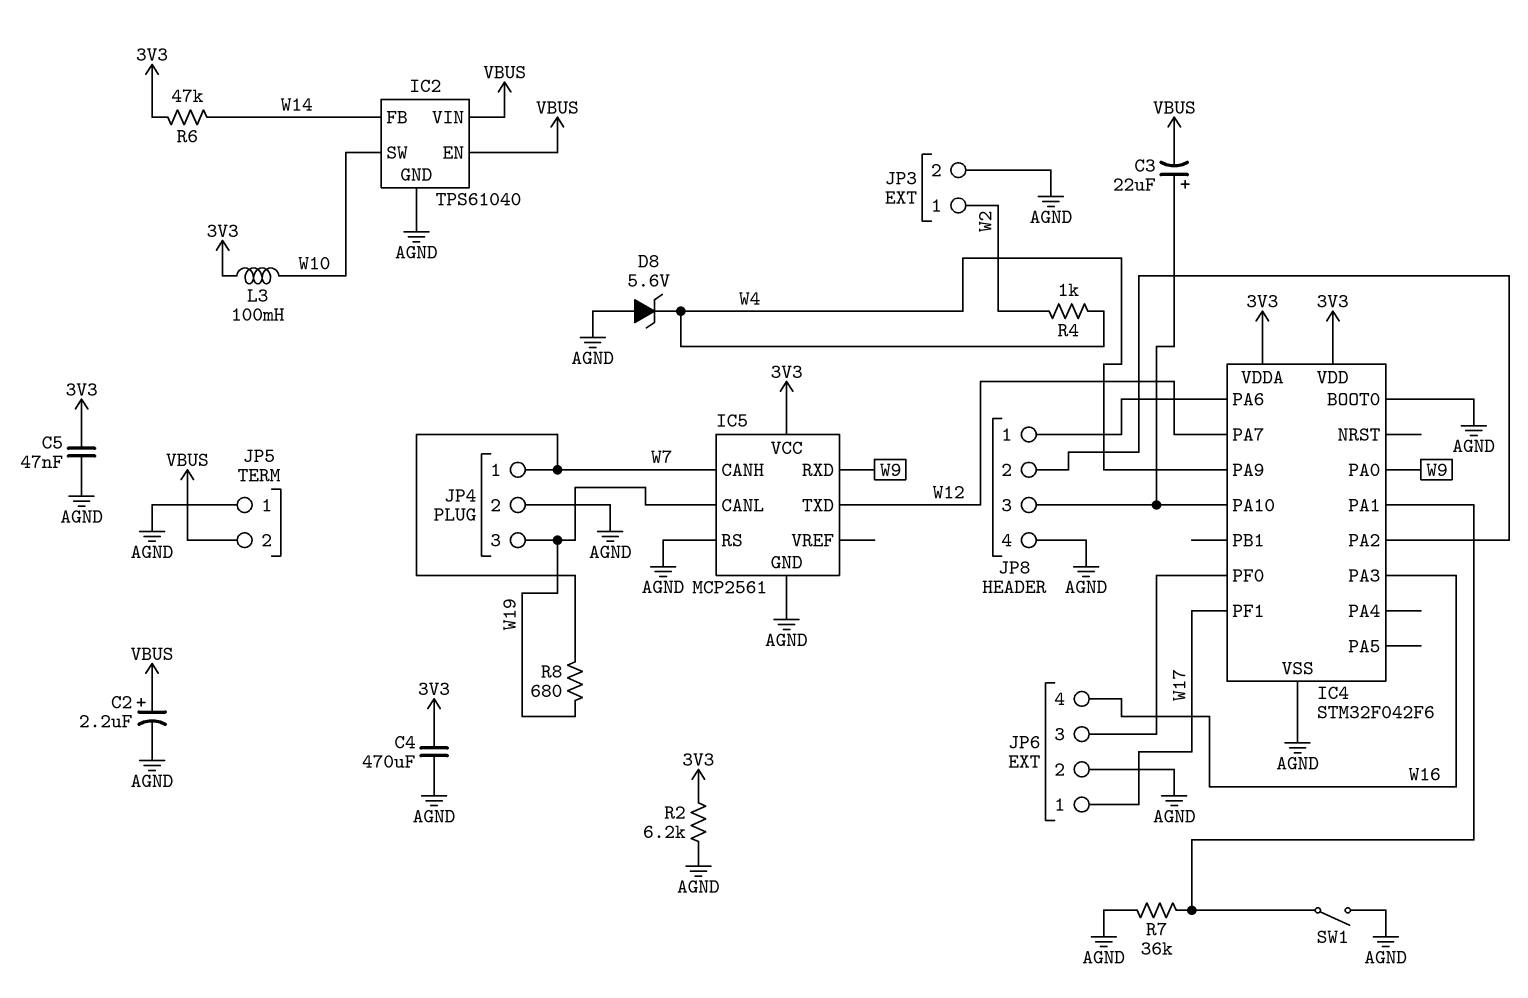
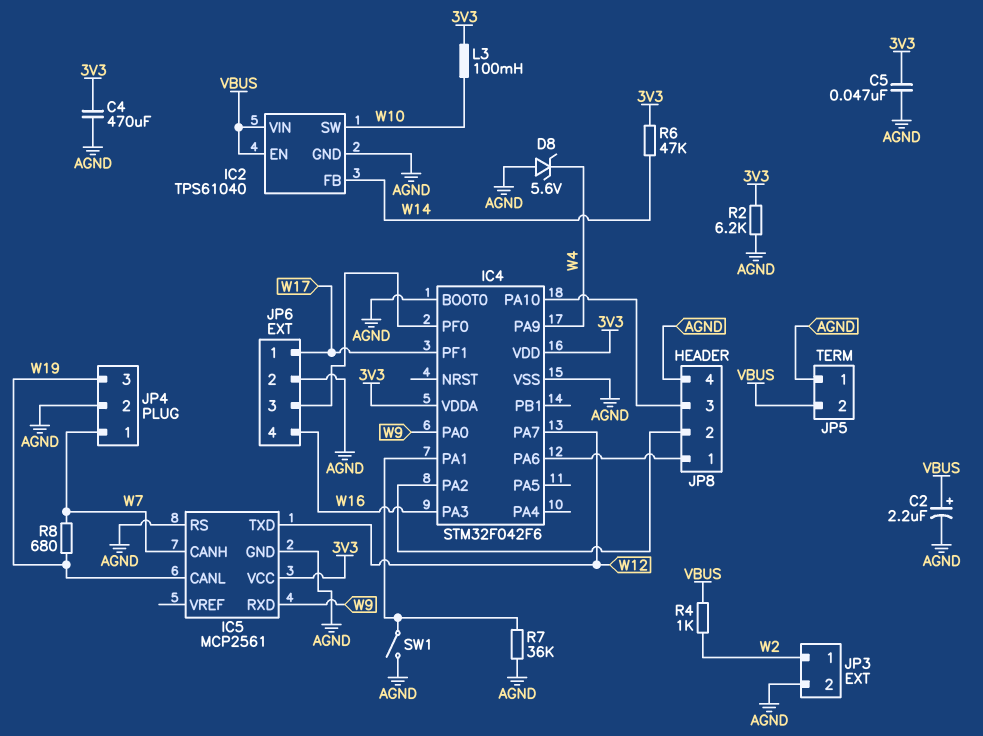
C3: 22uF (plus IC4/PA10, minus VBUS) -> none
R4: 1k (W2, W4) -> 1k (VBUS, W2)

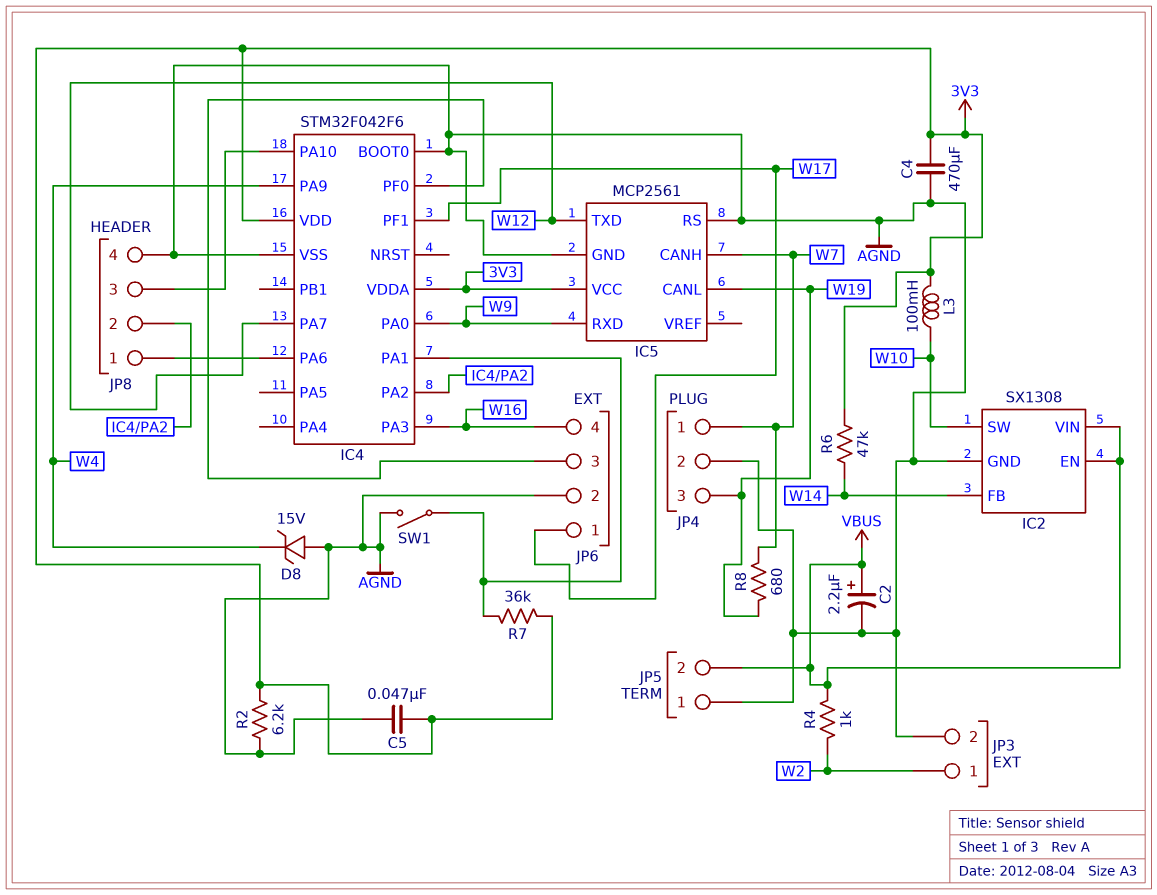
D8: zener 5.6V (A AGND, K W4) -> zener 15V (A AGND, K W4)
IC2: TPS61040 -> SX1308
R7: 36k (AGND, IC4/PA1) -> 36k (3V3, IC4/PA1)

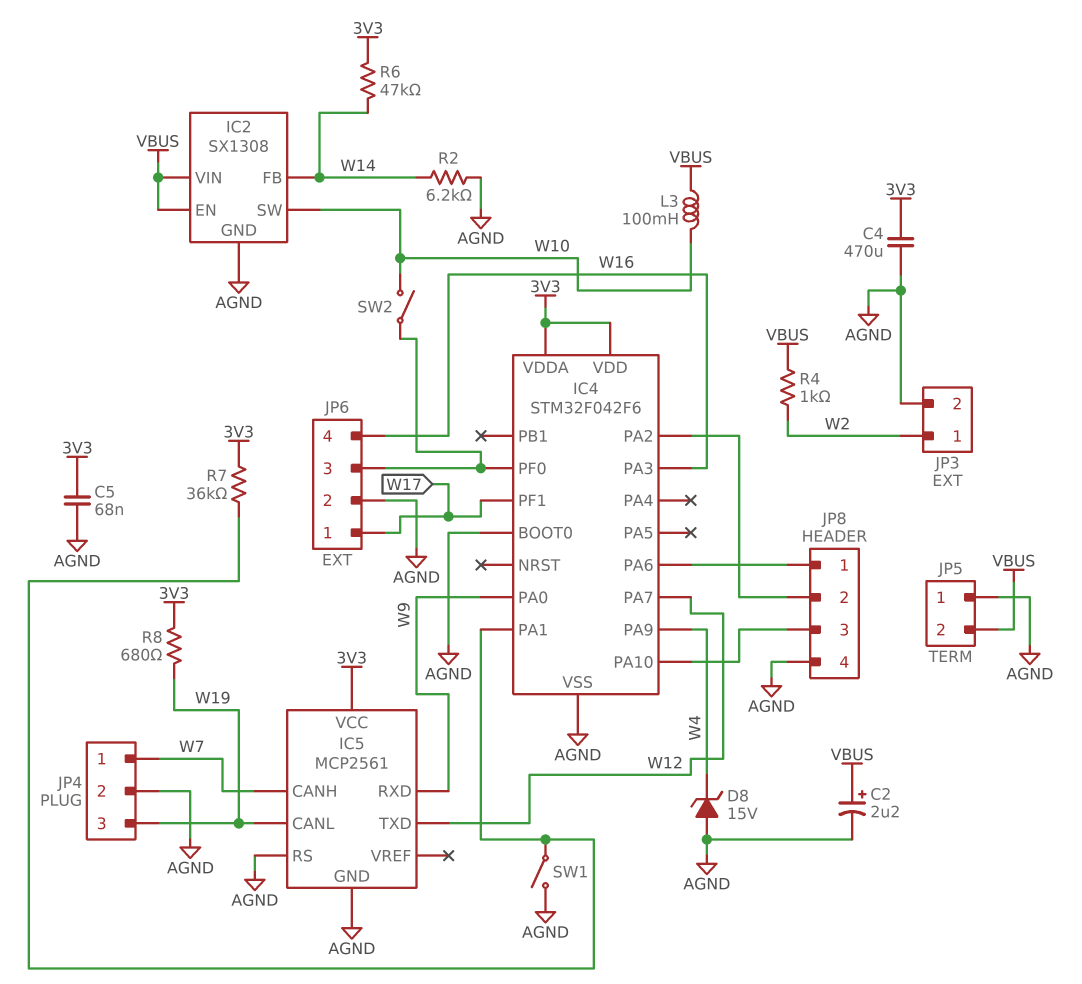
C5: 47nF (3V3, AGND) -> 68nF (3V3, AGND)
L3: 100mH (3V3, W10) -> 100mH (VBUS, W10)
R2: 6.2k (3V3, AGND) -> 6.2k (AGND, W14)
R8: 680 (W7, W19) -> 680 (3V3, W19)
SW2: none -> switch (IC4/PF0, W10)

